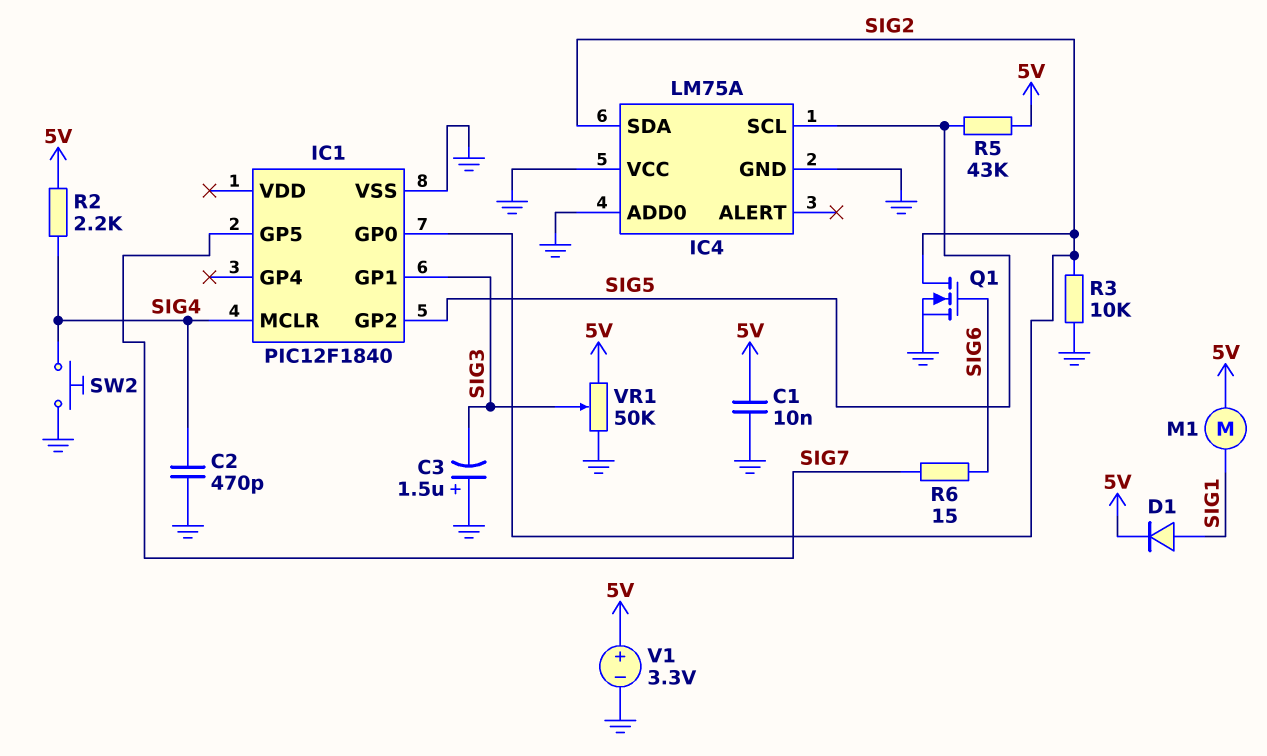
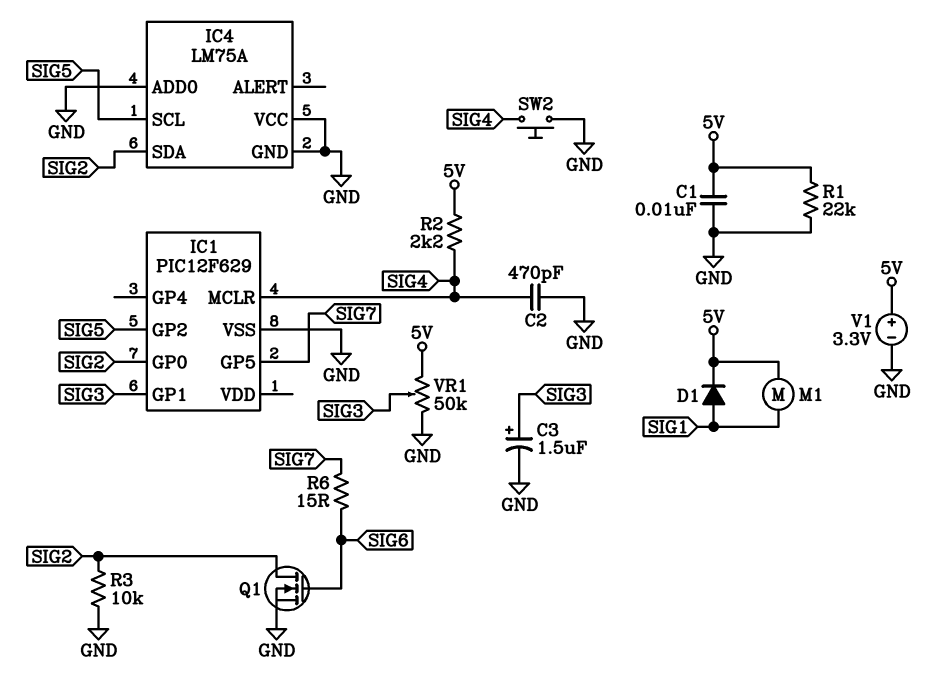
C3: 1.5uF (plus GND, minus SIG3) -> 1.5uF (plus SIG3, minus GND)
IC1: PIC12F1840 -> PIC12F629
R1: none -> 22k (5V, GND)
R5: 43k (5V, SIG5) -> none

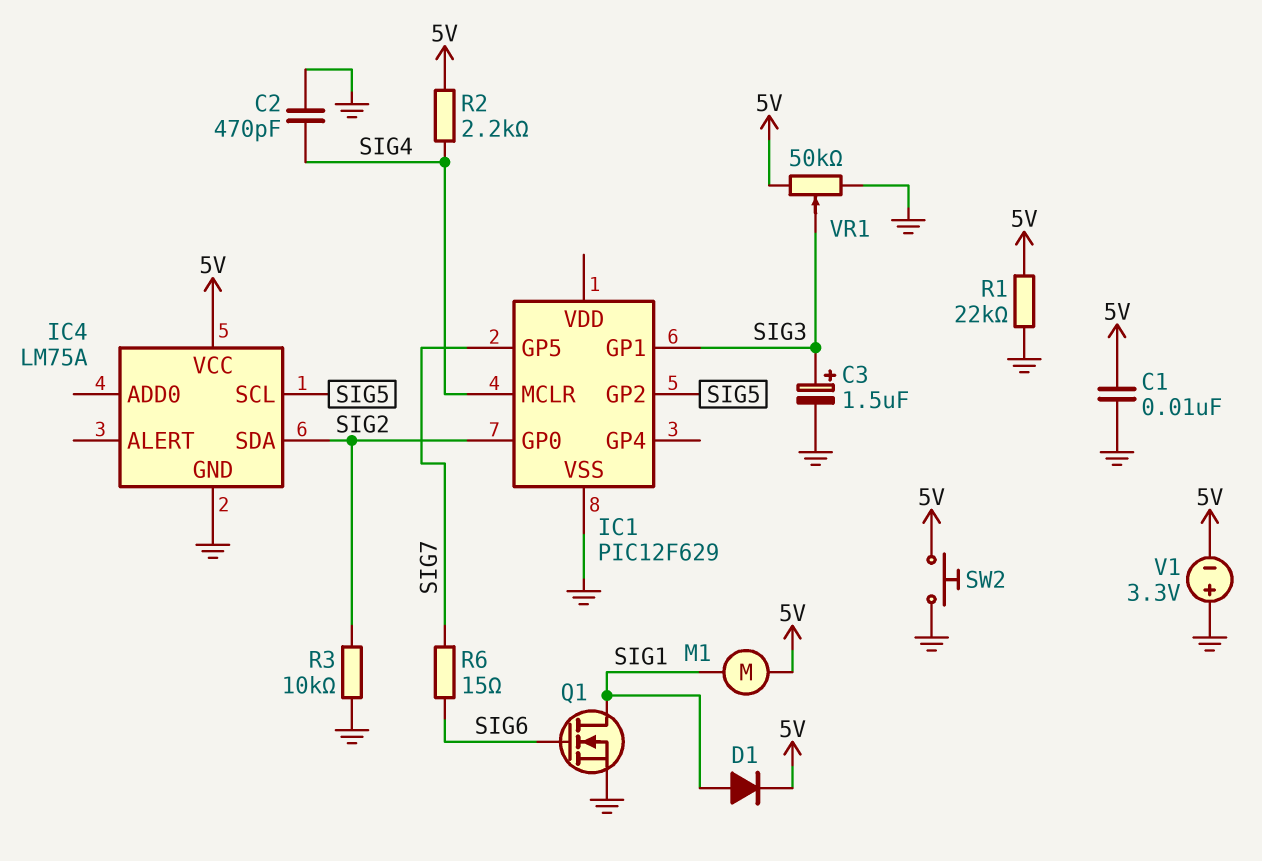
IC4 pin ADD0: GND -> none
IC4 pin VCC: GND -> 5V
Q1: NMOS (G SIG6, D SIG2, S GND) -> NMOS (G SIG6, D SIG1, S GND)
SW2: button (GND, SIG4) -> button (5V, GND)
V1: 3.3V (plus 5V, minus GND) -> 3.3V (plus GND, minus 5V)

